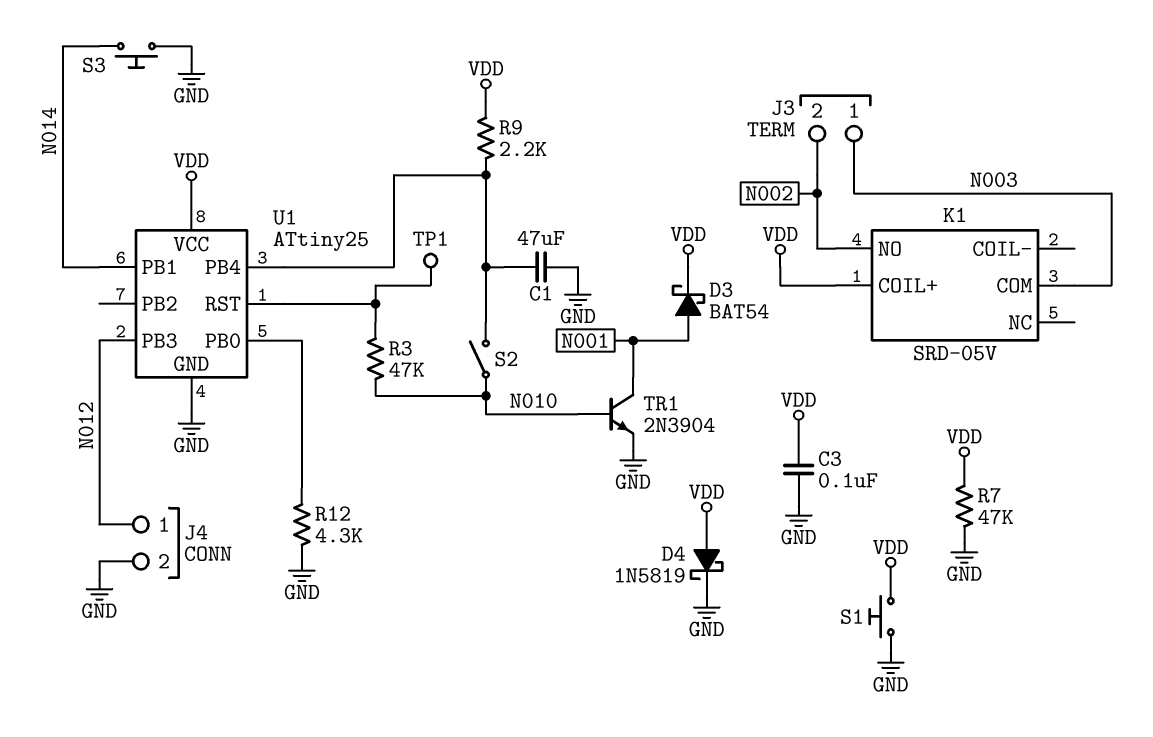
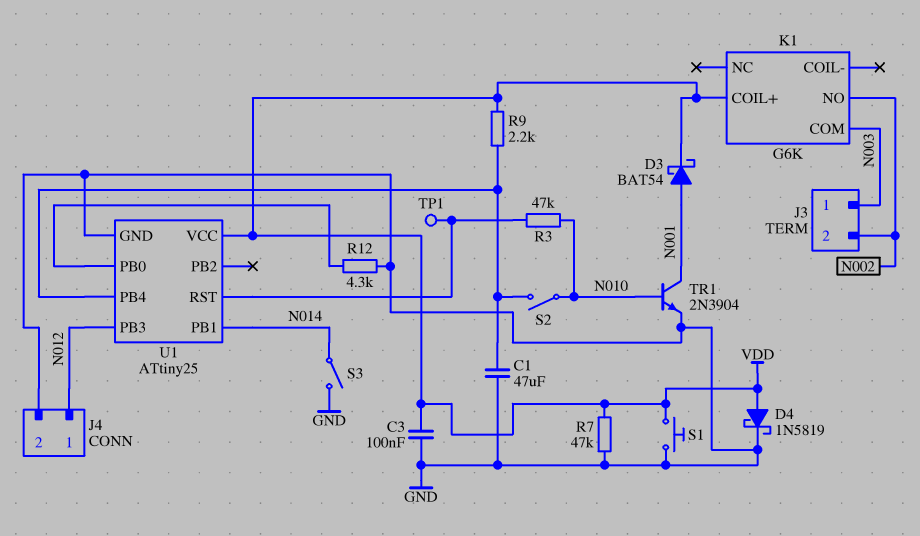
K1: SRD-05V -> G6K
S3: button (GND, N014) -> switch (GND, N014)

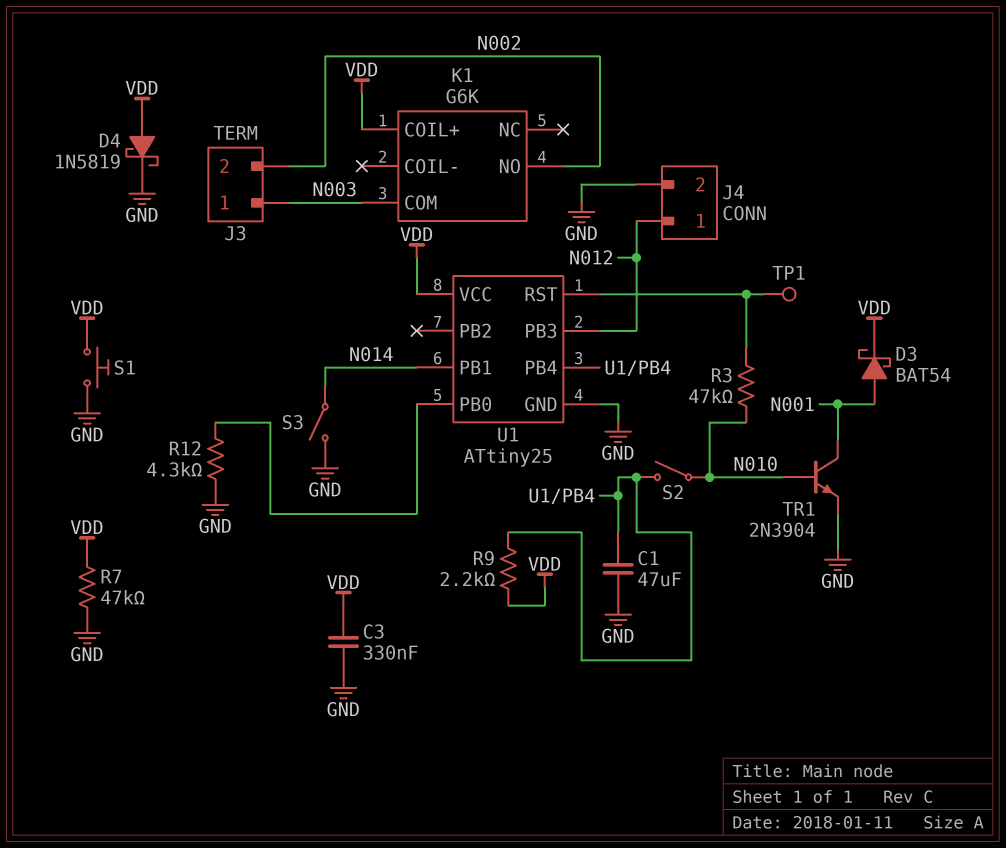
C3: 100nF (GND, VDD) -> 330nF (GND, VDD)

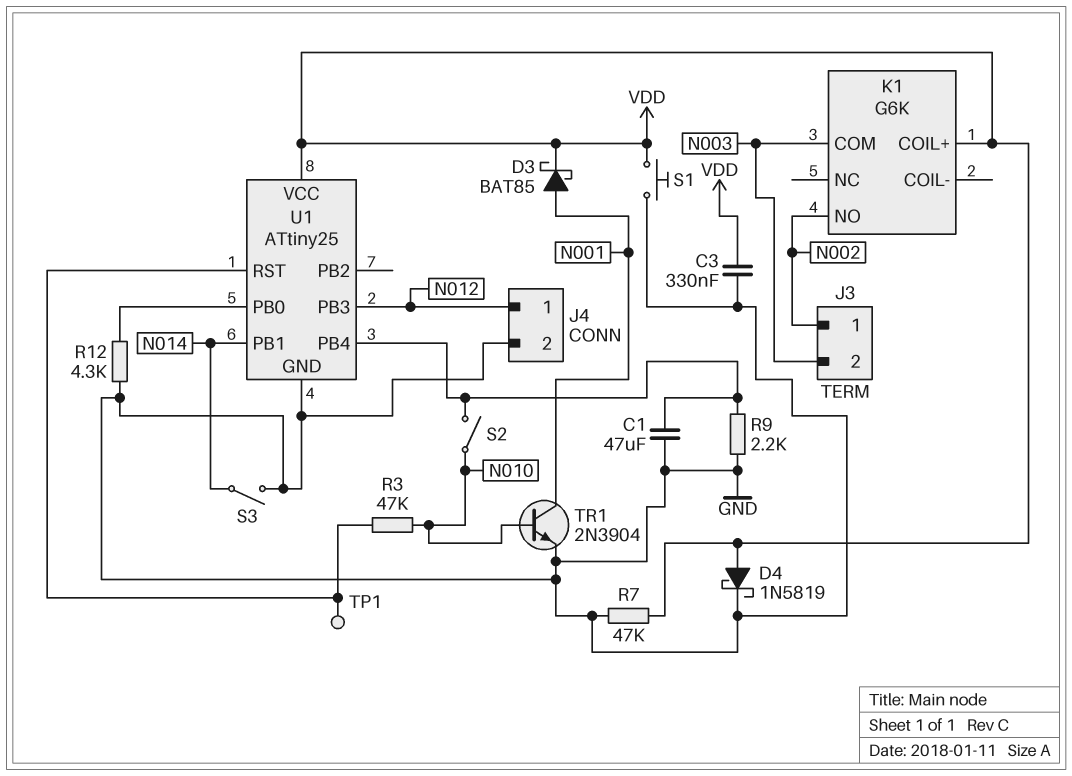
D3: schottky BAT54 (A N001, K VDD) -> schottky BAT85 (A N001, K VDD)
J3 pin 1: N003 -> N002
J3 pin 2: N002 -> N003
R9: 2.2k (U1/PB4, VDD) -> 2.2k (GND, U1/PB4)

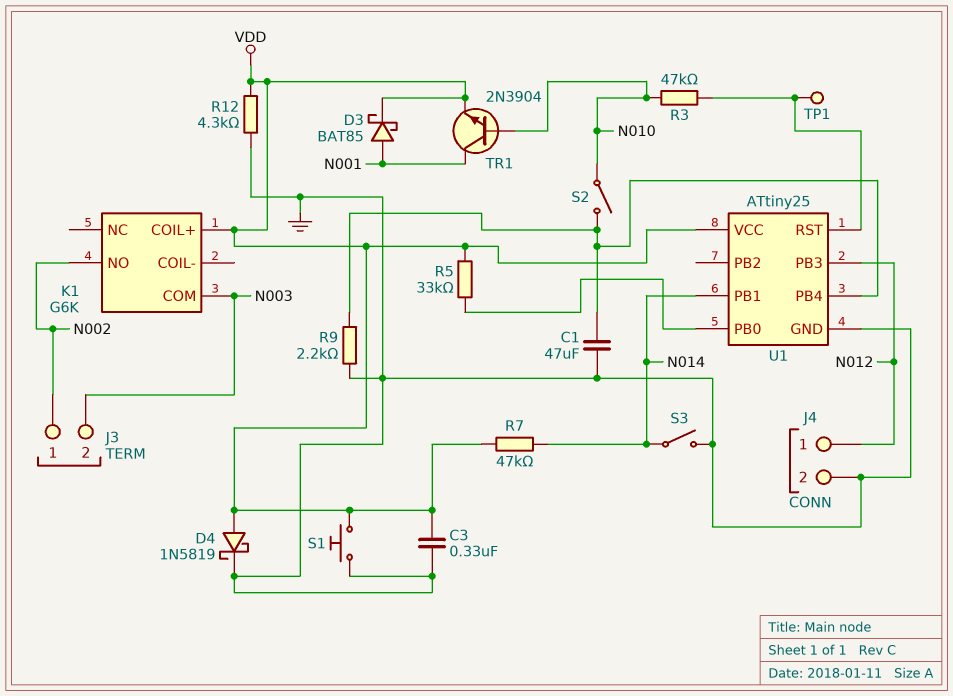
R5: none -> 33k (U1/PB0, VDD)
R7: 47k (GND, VDD) -> 47k (N014, VDD)
R12: 4.3k (GND, U1/PB0) -> 4.3k (GND, VDD)
TR1: NPN 2N3904 (B N010, C N001, E GND) -> NPN 2N3904 (B N010, C N001, E VDD)

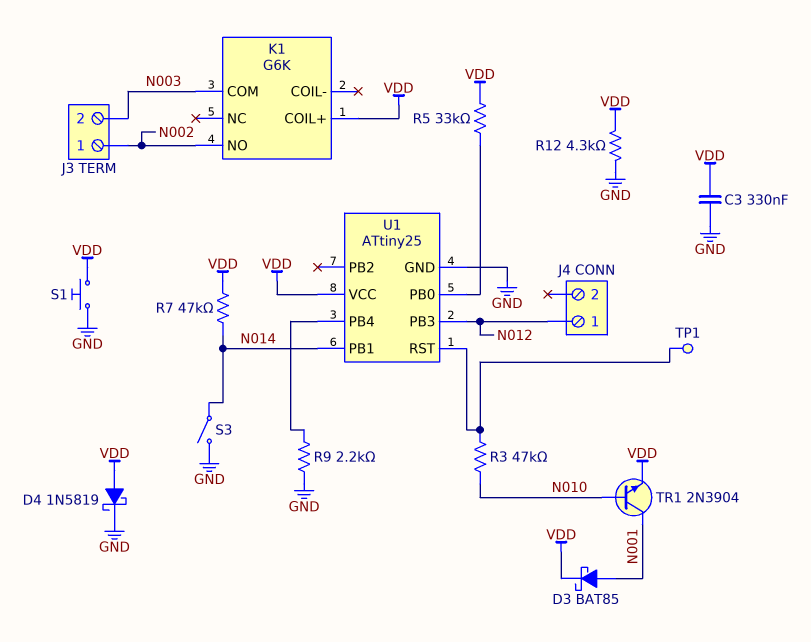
C1: 47uF (GND, U1/PB4) -> none
J4 pin 2: GND -> none
S2: switch (N010, U1/PB4) -> none

